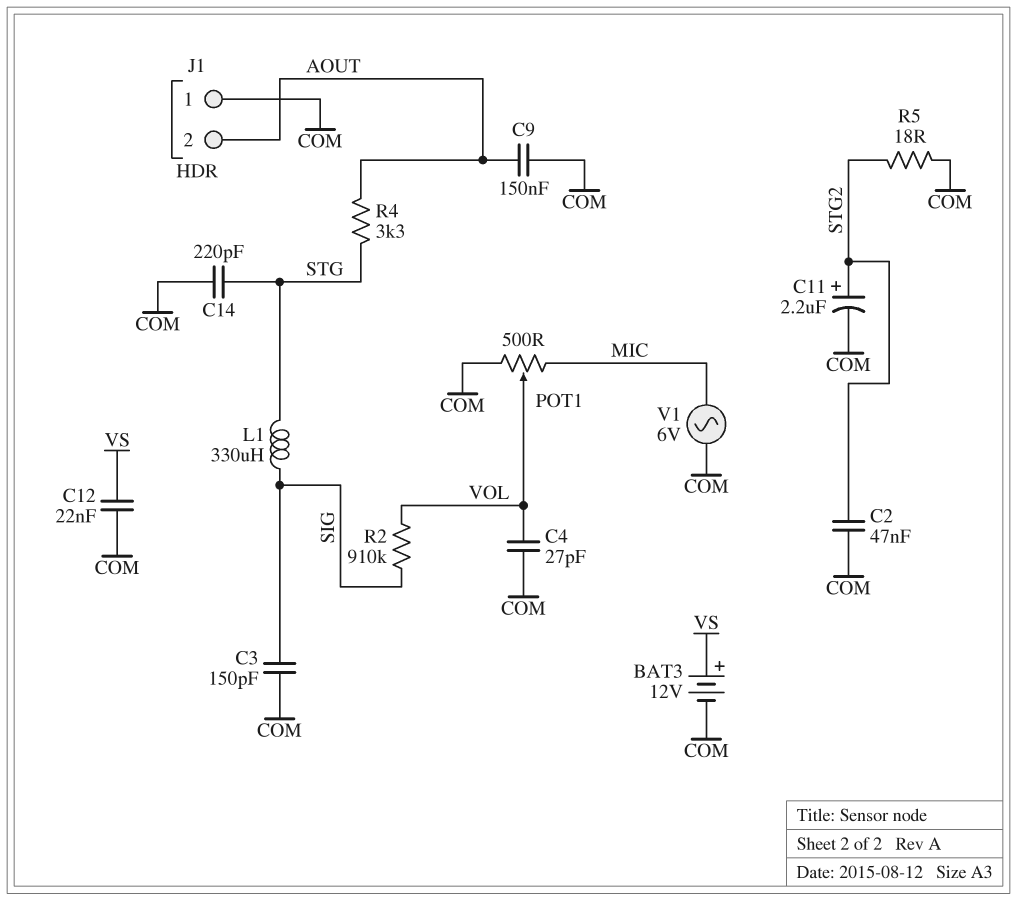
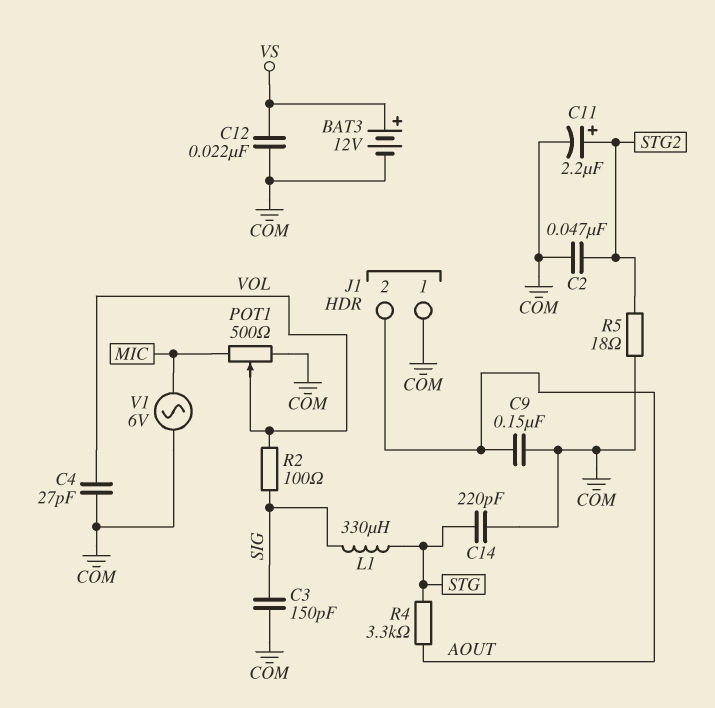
R2: 910k (SIG, VOL) -> 100 (SIG, VOL)

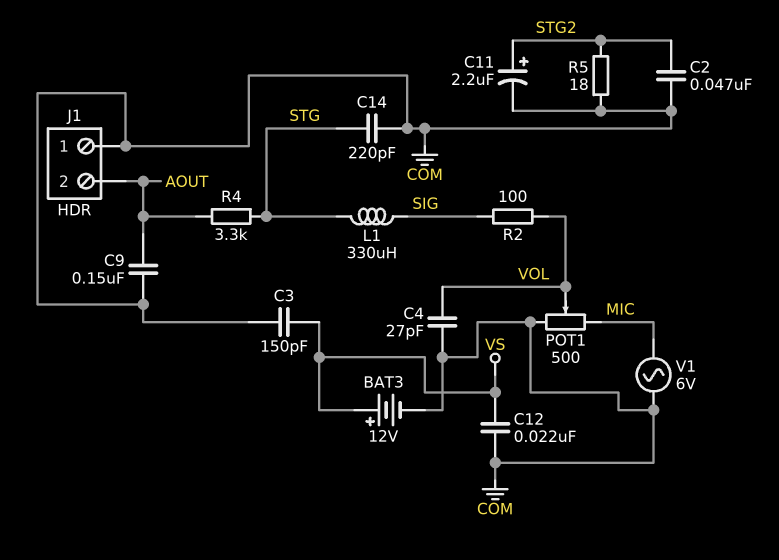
C3: 150pF (COM, SIG) -> 150pF (COM, VS)

